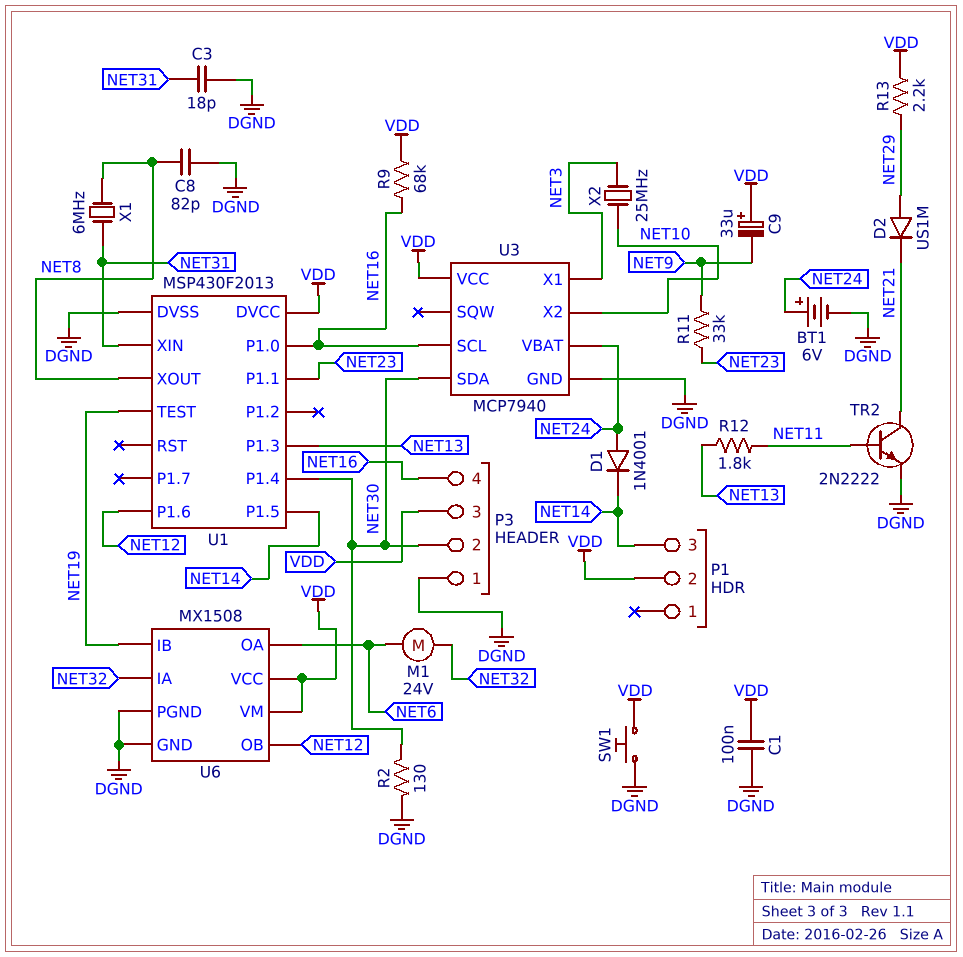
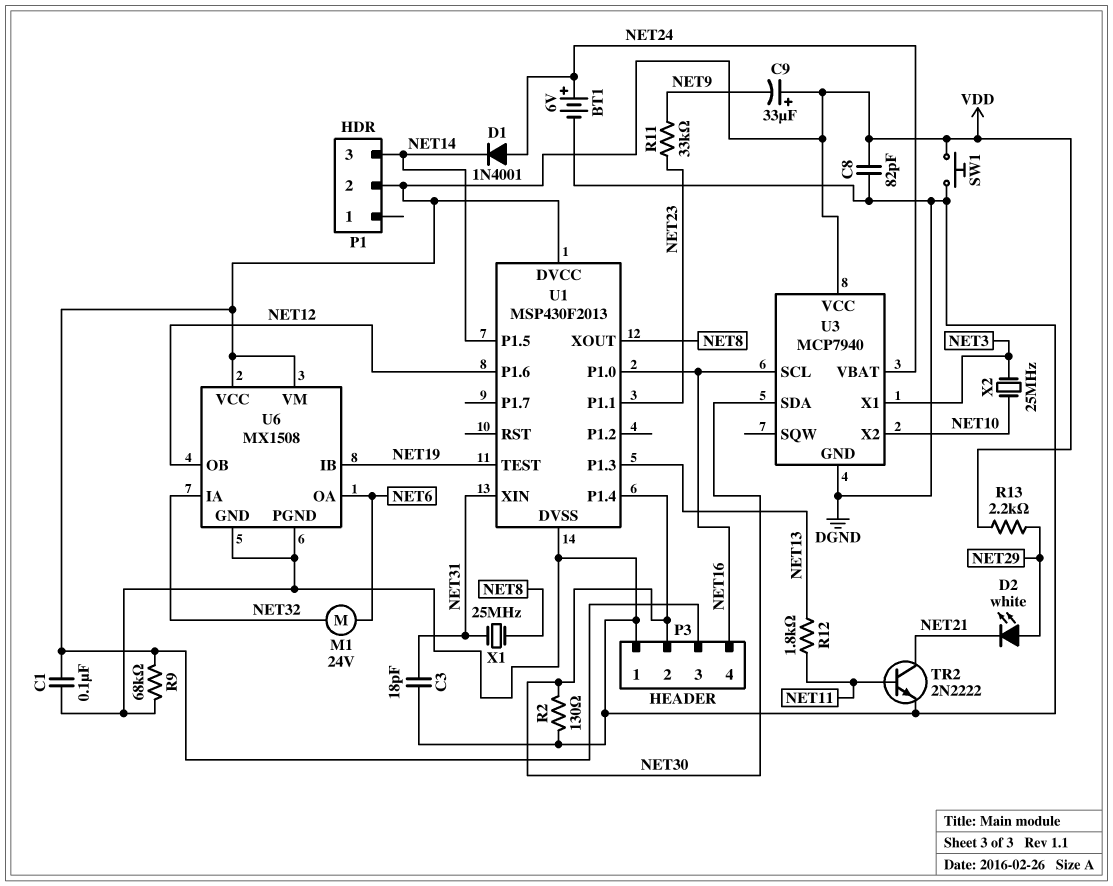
C8: 82pF (DGND, NET8) -> 82pF (DGND, VDD)
D2: diode US1M (A NET29, K NET21) -> LED white (A NET29, K NET21)
R9: 68k (NET16, VDD) -> 68k (DGND, VDD)
X1: 6MHz (NET8, NET31) -> 25MHz (NET8, NET31)

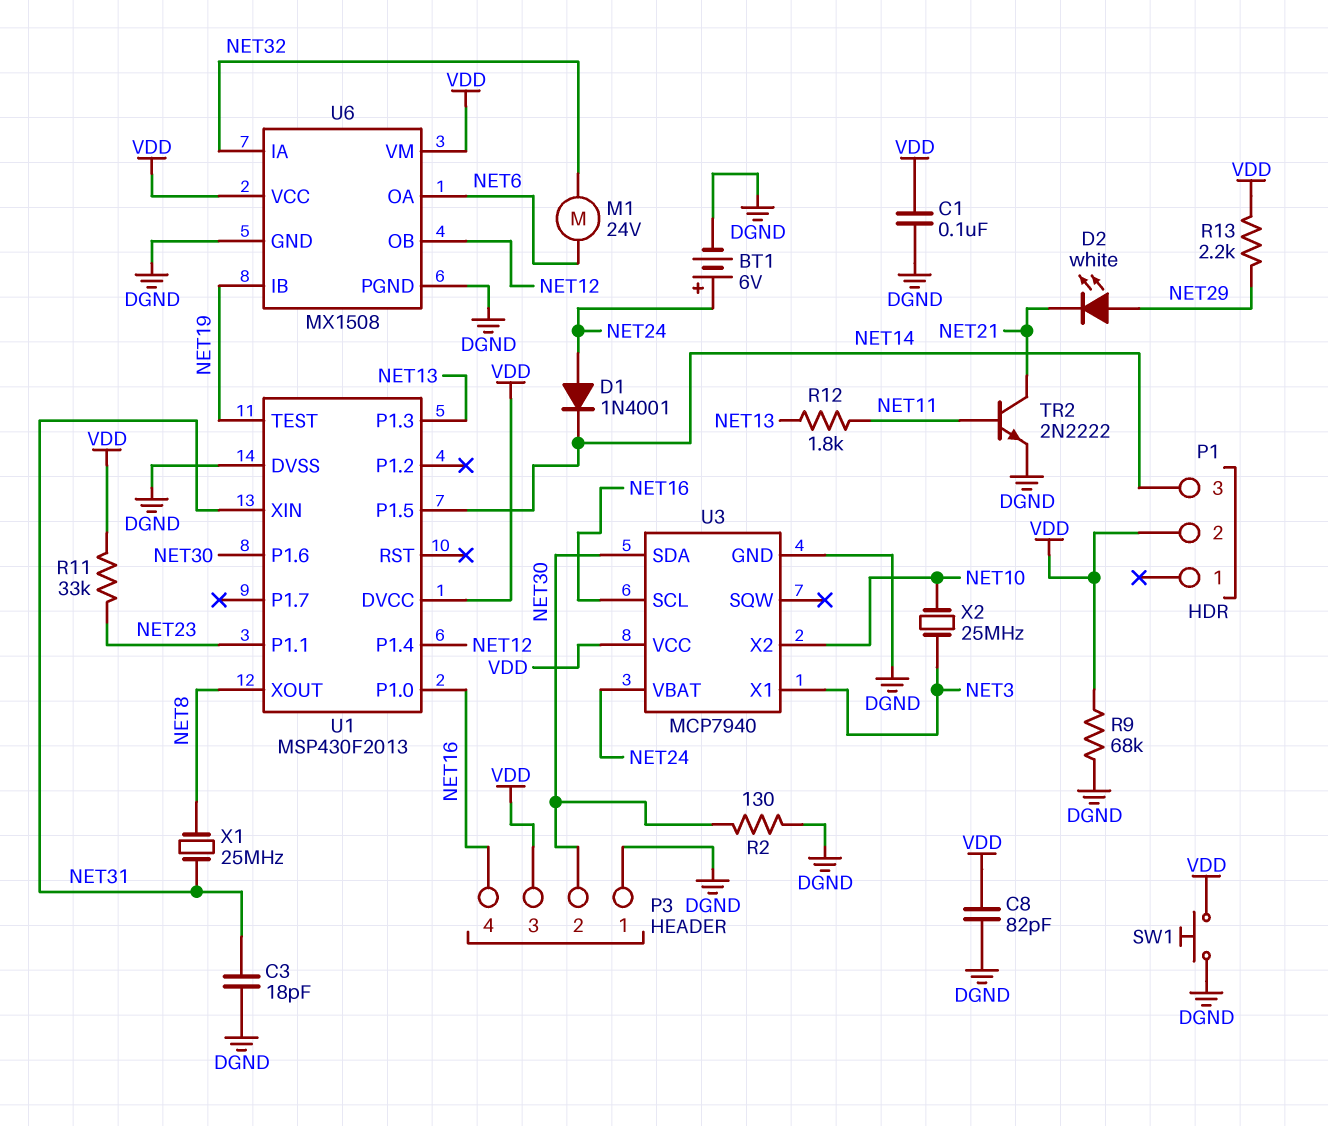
C9: 33uF (plus VDD, minus NET9) -> none
R11: 33k (NET9, NET23) -> 33k (NET23, VDD)
U1 pin P1.4: NET30 -> NET12
U1 pin P1.6: NET12 -> NET30

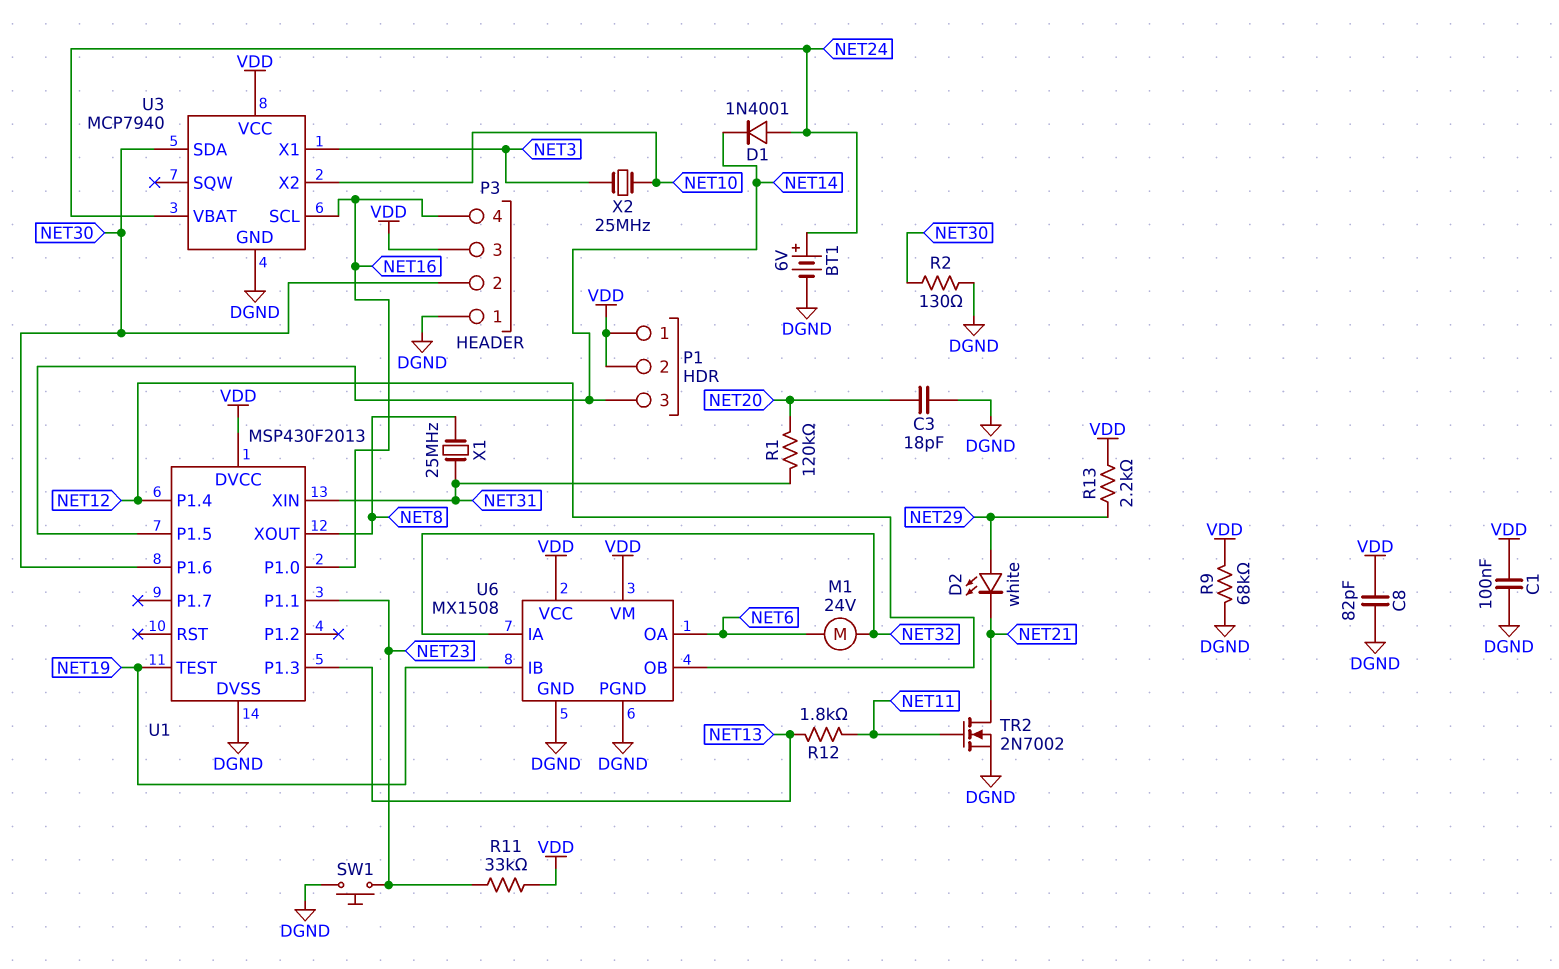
C3: 18pF (DGND, NET31) -> 18pF (DGND, NET20)
P1 pin 1: none -> VDD
R1: none -> 120k (NET20, NET31)
SW1: button (DGND, VDD) -> button (DGND, NET23)
TR2: NPN 2N2222 (B NET11, C NET21, E DGND) -> NMOS 2N7002 (G NET11, D NET21, S DGND)

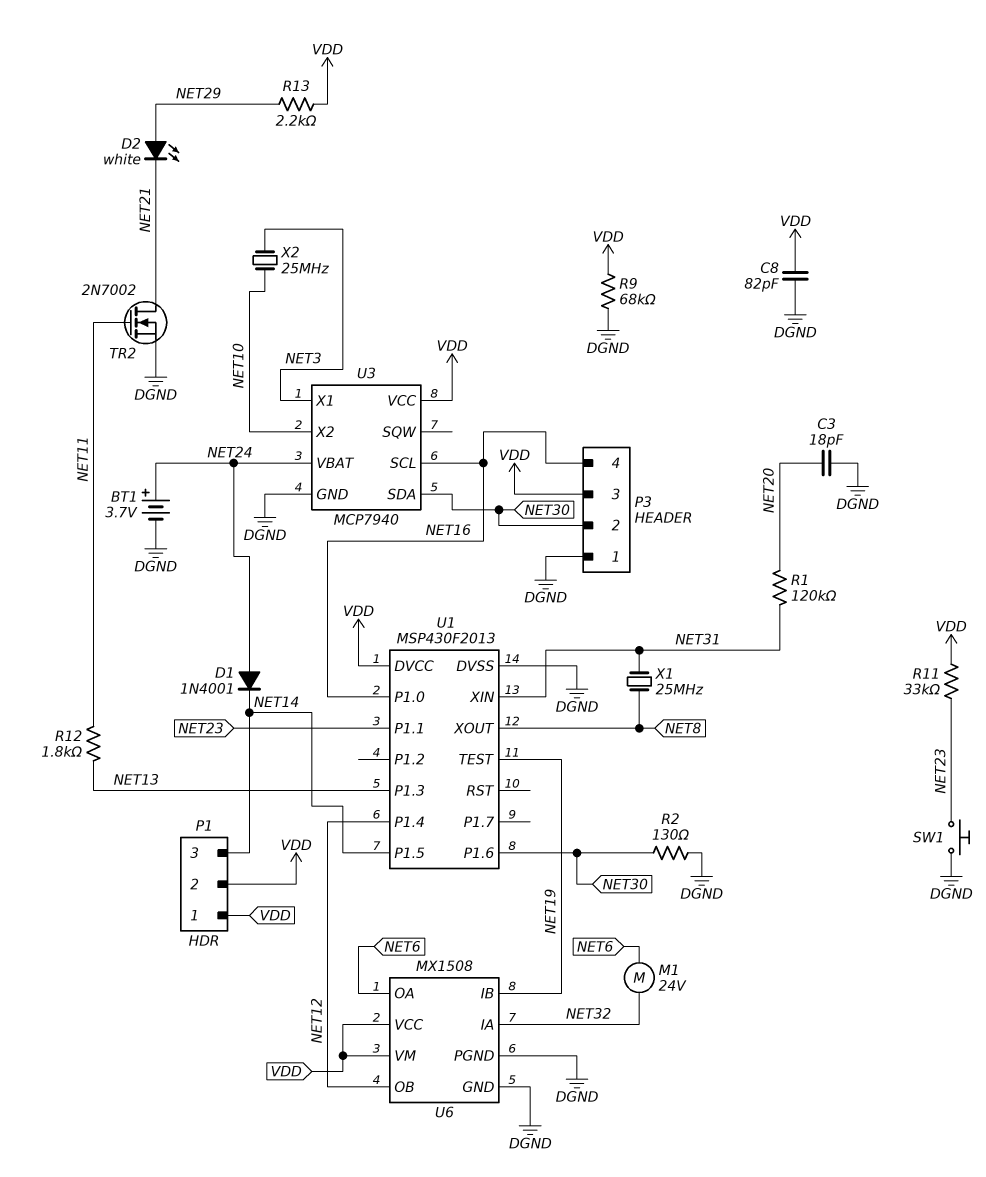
BT1: 6V (plus NET24, minus DGND) -> 3.7V (plus NET24, minus DGND)
C1: 100nF (DGND, VDD) -> none

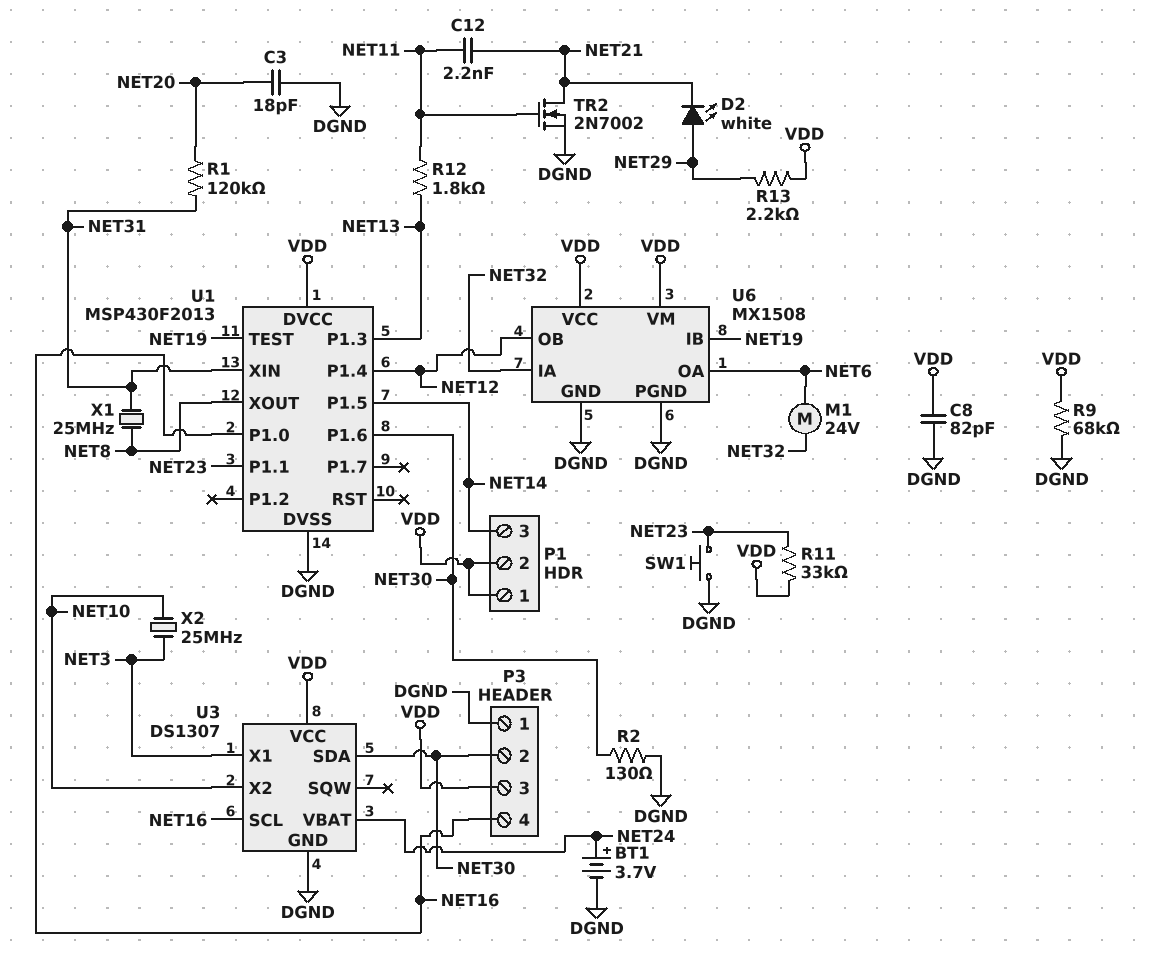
C12: none -> 2.2nF (NET11, NET21)
D1: diode 1N4001 (A NET24, K NET14) -> none
U3: MCP7940 -> DS1307

